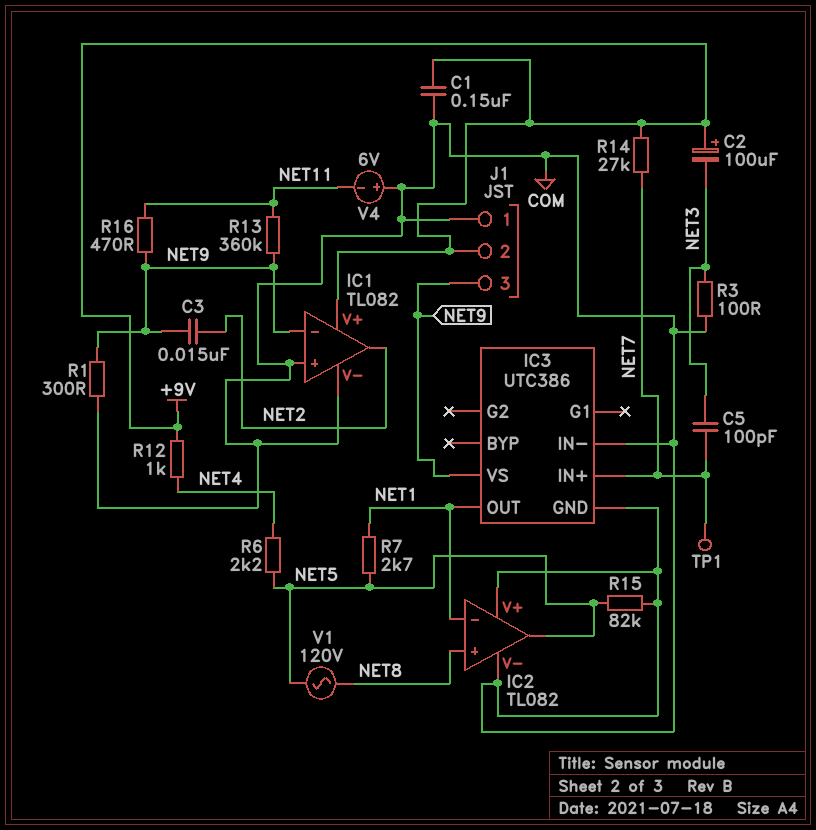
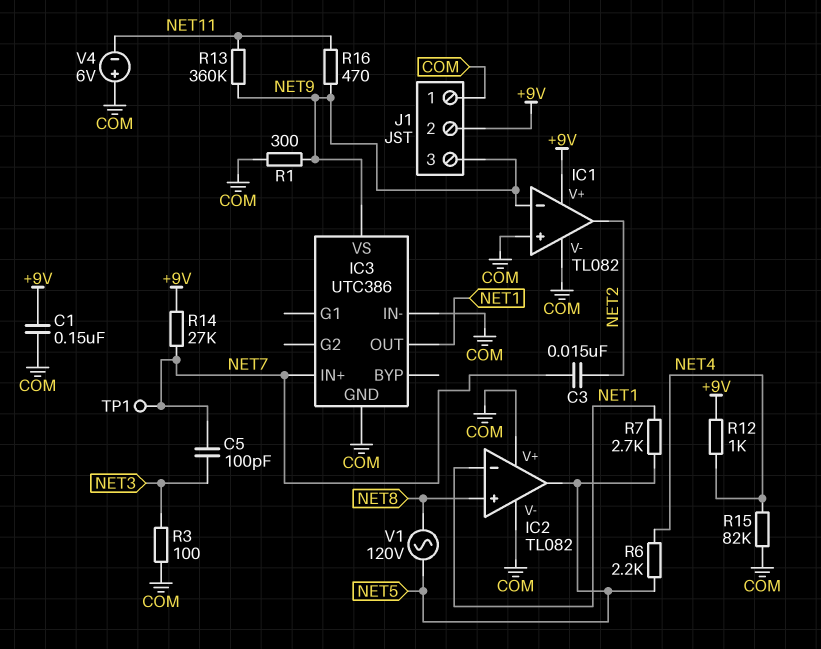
C2: 100uF (plus +9V, minus NET3) -> none
C3: 15nF (NET2, NET9) -> 15nF (NET2, NET7)
R15: 82k (COM, NET5) -> 82k (COM, NET4)

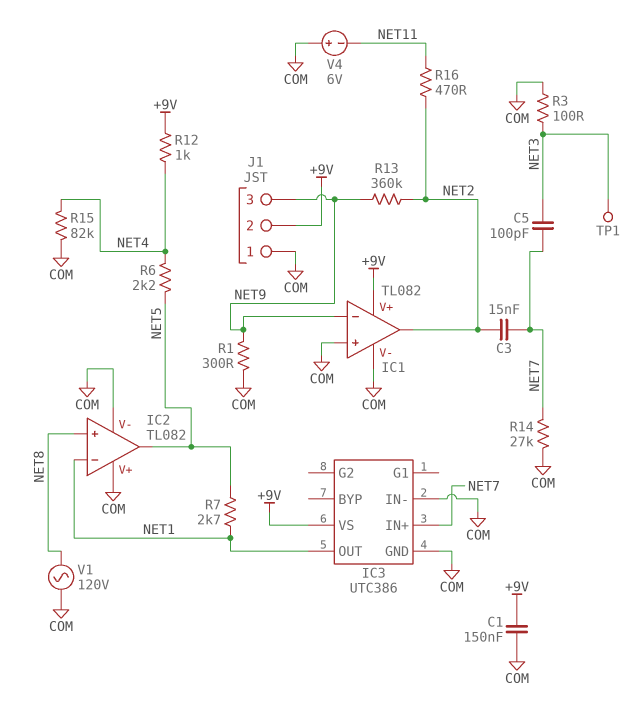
IC3 pin VS: NET9 -> +9V
R13: 360k (NET9, NET11) -> 360k (NET2, NET9)
R14: 27k (+9V, NET7) -> 27k (COM, NET7)
R16: 470 (NET9, NET11) -> 470 (NET2, NET11)
TP1: test point (NET7) -> test point (NET3)
V1: AC 120V (NET5, NET8) -> AC 120V (COM, NET8)

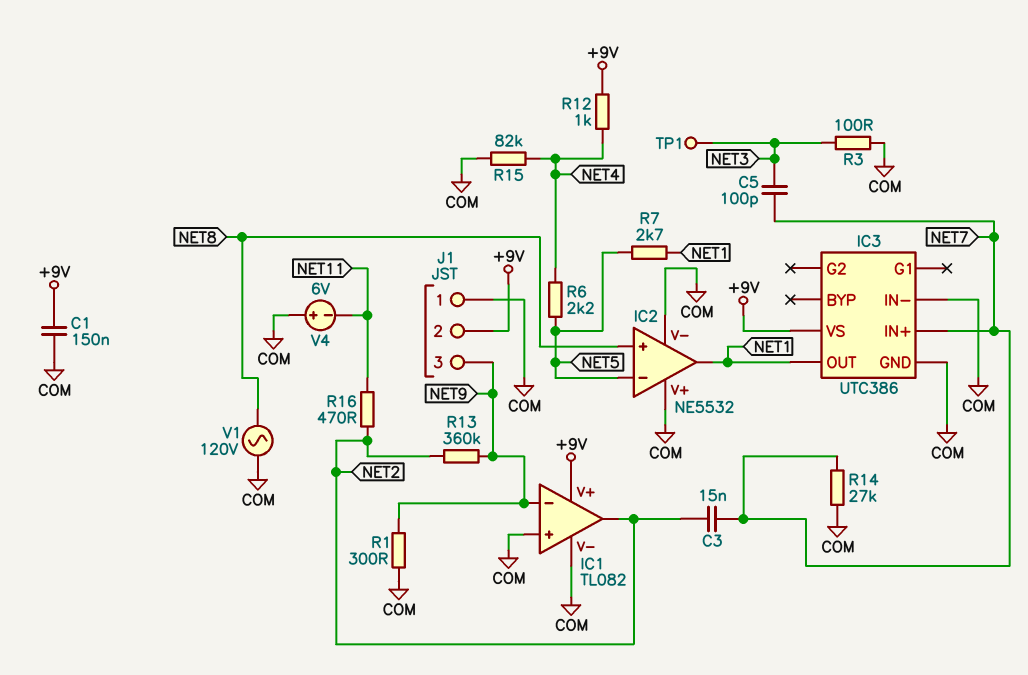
IC2: TL082 -> NE5532
IC2 pin in-: NET1 -> NET5
IC2 pin out: NET5 -> NET1

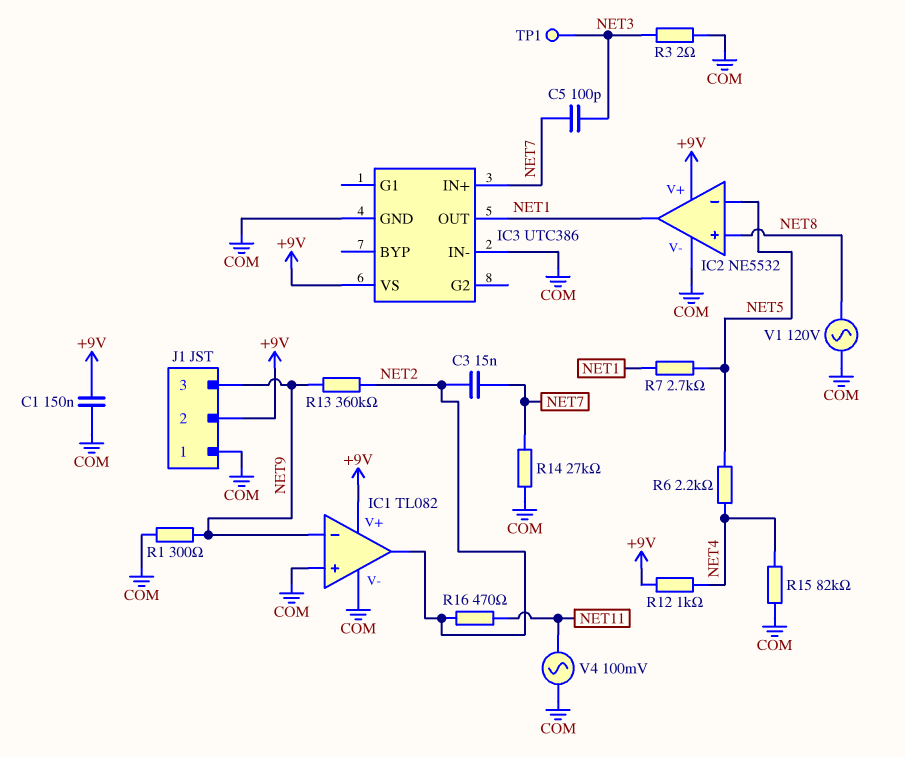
IC2 pin V+: COM -> +9V
R3: 100 (COM, NET3) -> 2 (COM, NET3)
V4: 6V (plus COM, minus NET11) -> AC 100mV (COM, NET11)

